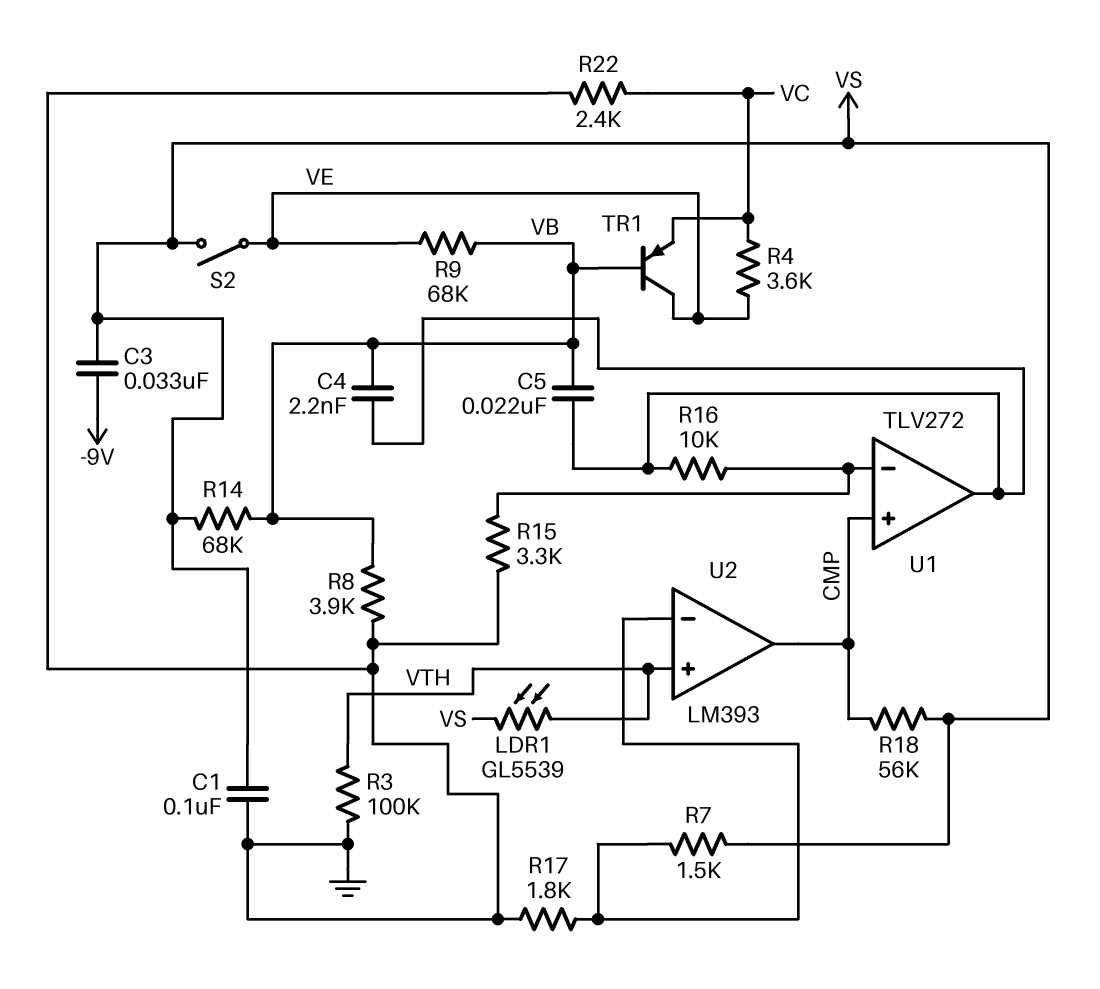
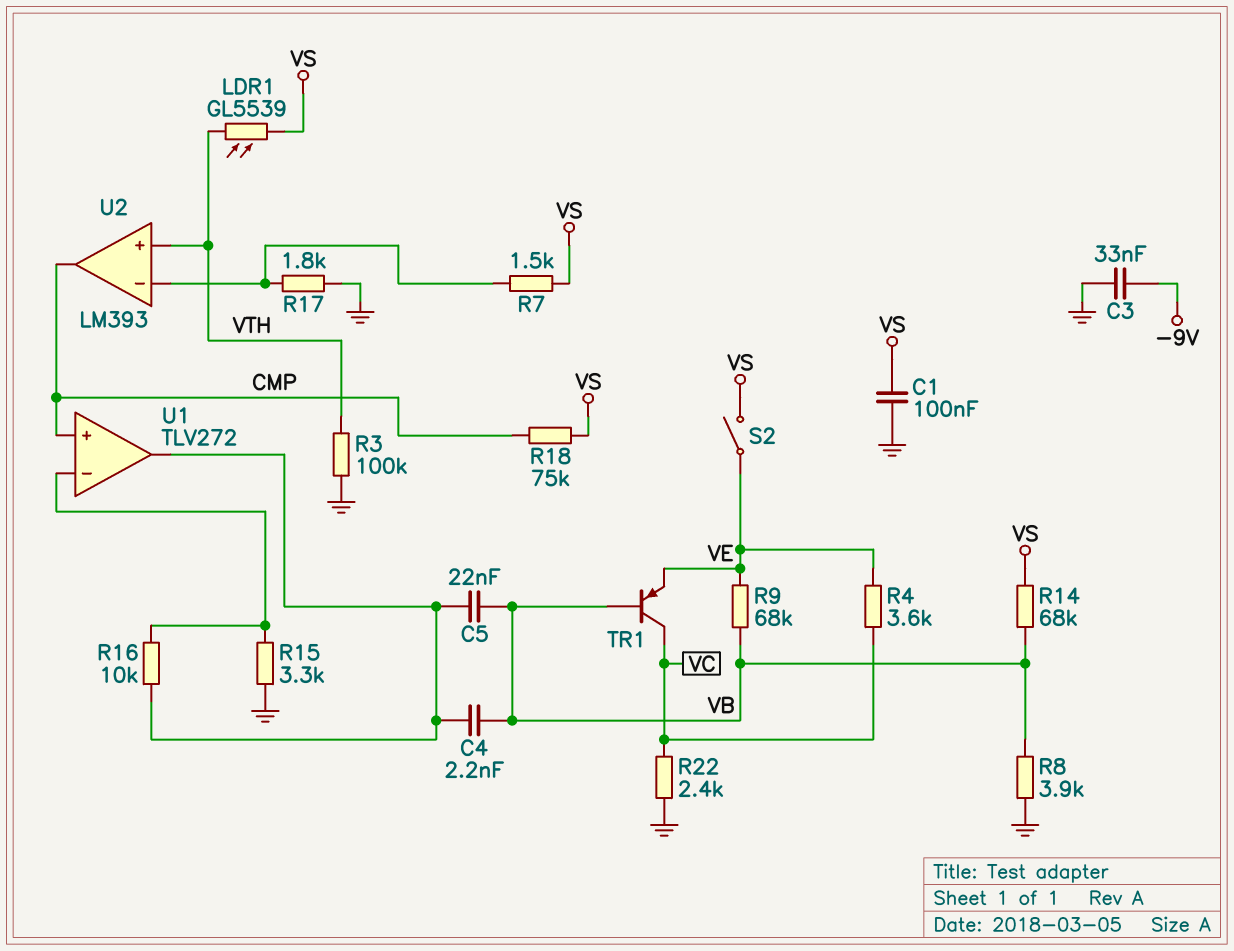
C3: 33nF (-9V, VS) -> 33nF (-9V, GND)
R18: 56k (CMP, VS) -> 75k (CMP, VS)
TR1: PNP (B VB, C VE, E VC) -> PNP (B VB, C VC, E VE)

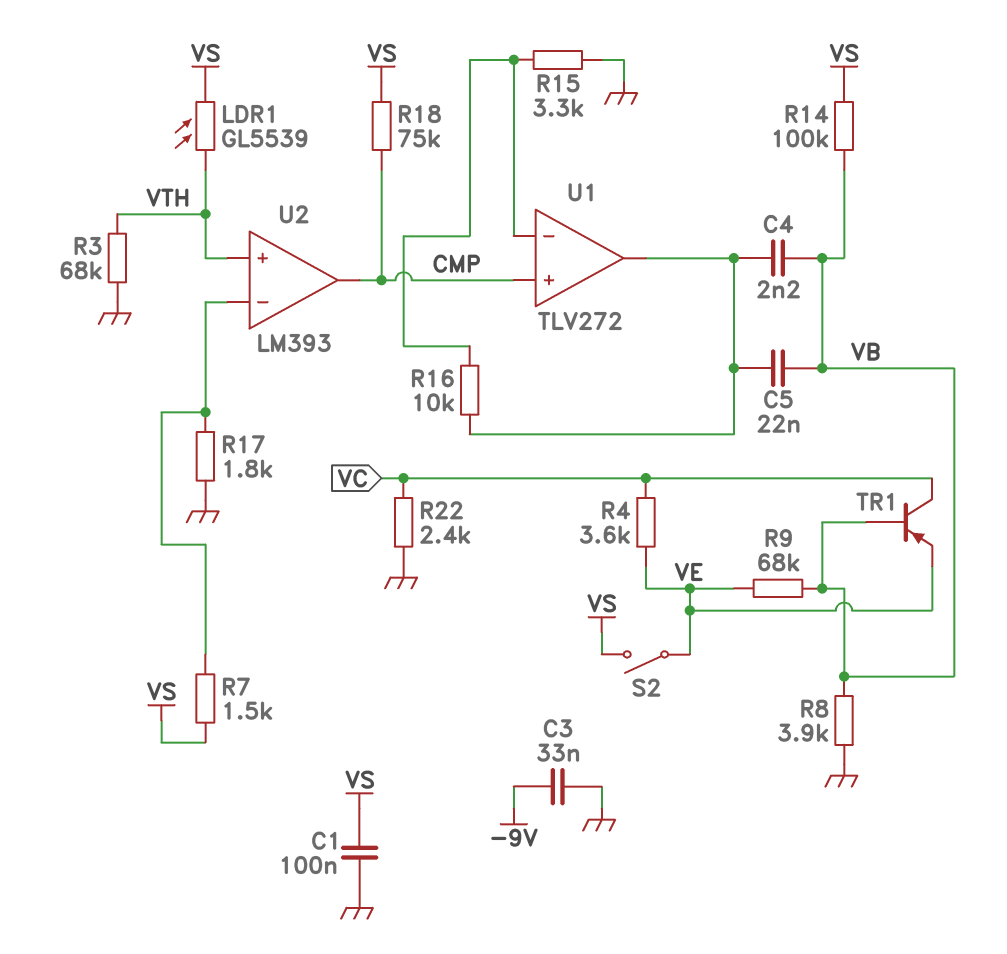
R3: 100k (GND, VTH) -> 68k (GND, VTH)
R14: 68k (VB, VS) -> 100k (VB, VS)

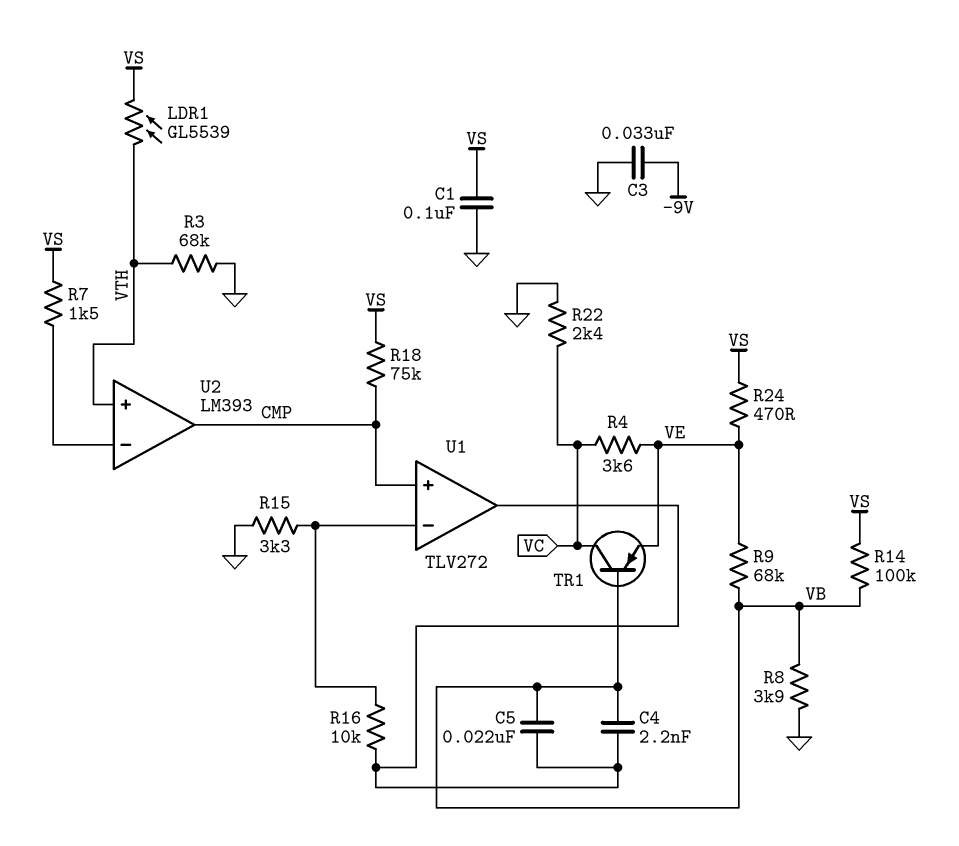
R17: 1.8k (GND, U2/in-) -> none
R24: none -> 470 (VE, VS)
S2: switch (VE, VS) -> none

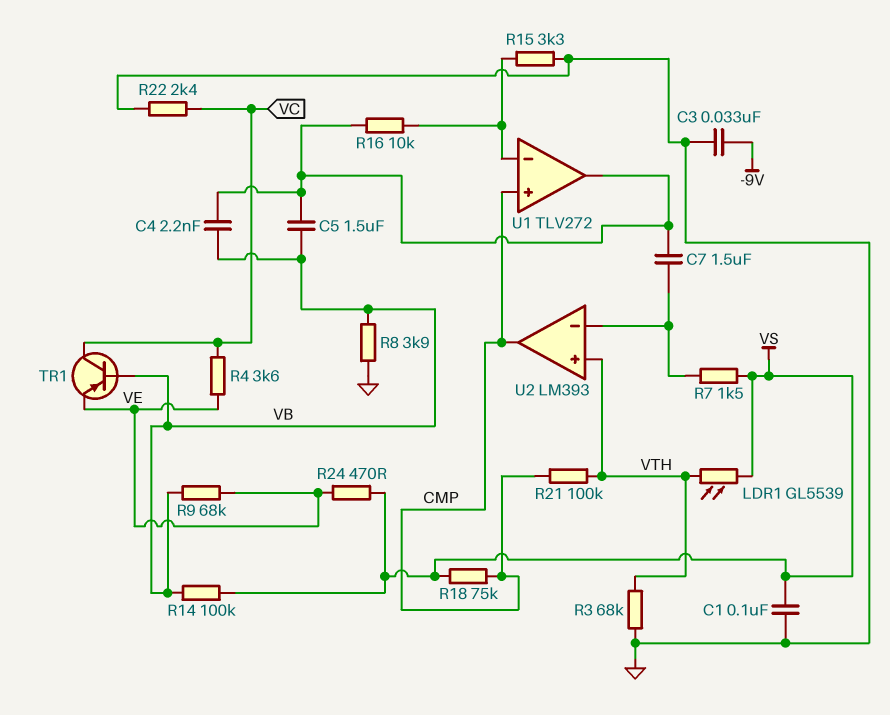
C5: 22nF (U1/out, VB) -> 1.5uF (U1/out, VB)
C7: none -> 1.5uF (U1/out, U2/in-)
R21: none -> 100k (CMP, VTH)

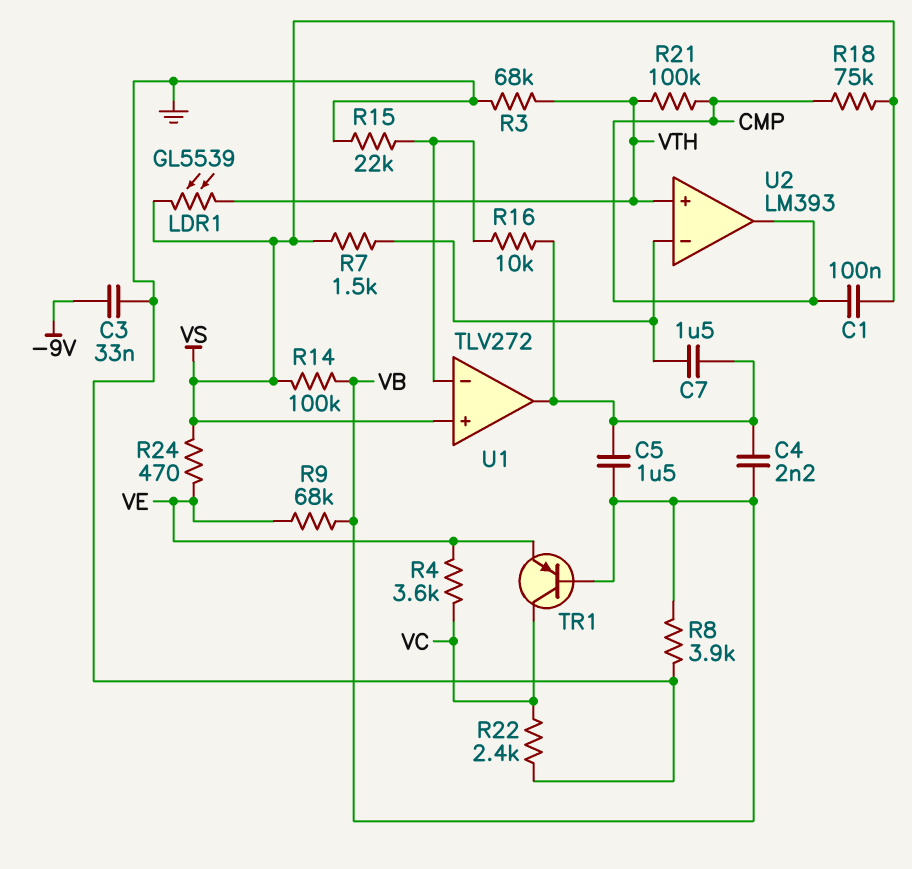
C1: 100nF (GND, VS) -> 100nF (CMP, VS)
R15: 3.3k (GND, U1/in-) -> 22k (GND, U1/in-)
U1 pin in+: CMP -> VS

